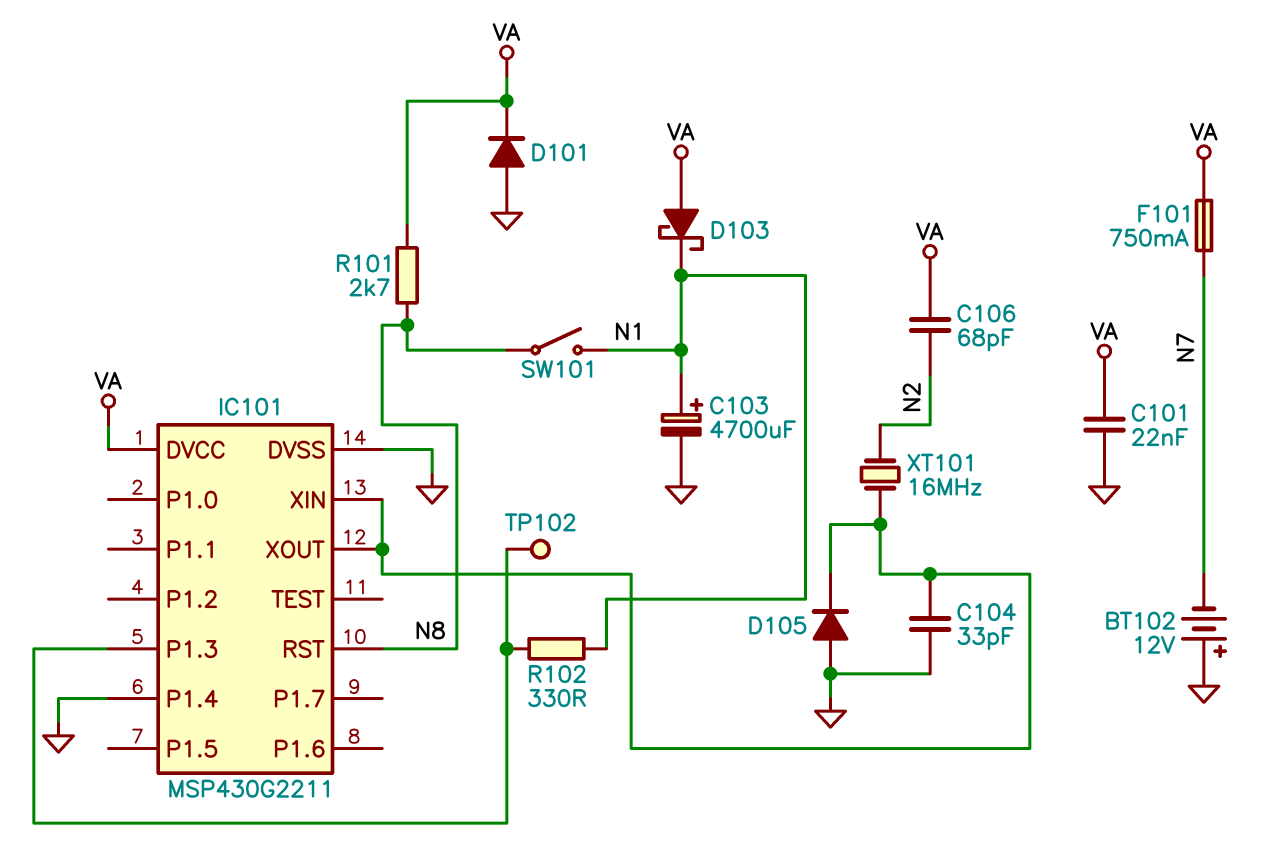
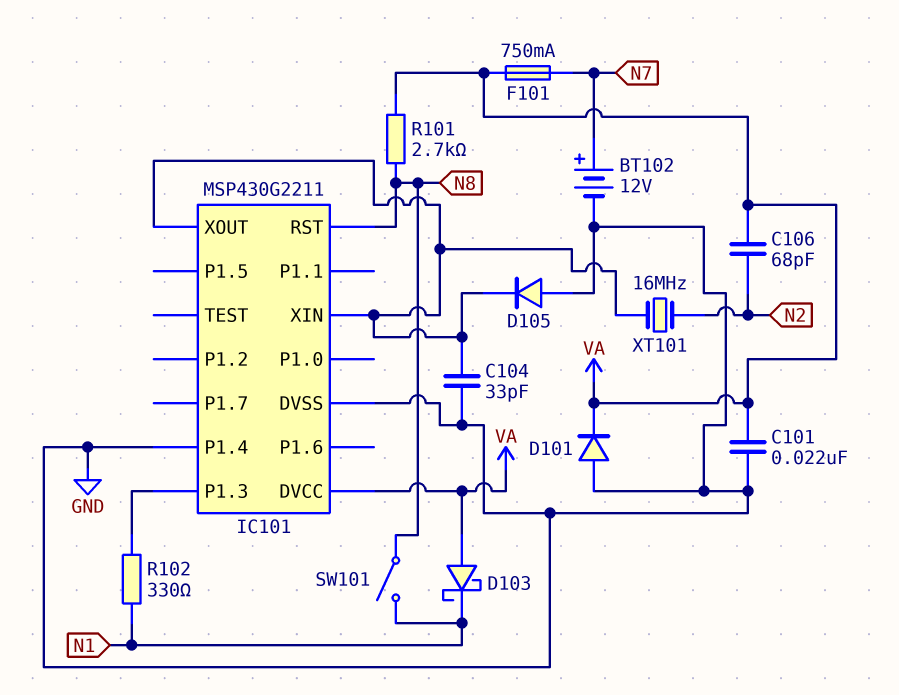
BT102: 12V (plus GND, minus N7) -> 12V (plus N7, minus GND)
C103: 4700uF (plus N1, minus GND) -> none
TP102: test point (IC101/P1.3) -> none

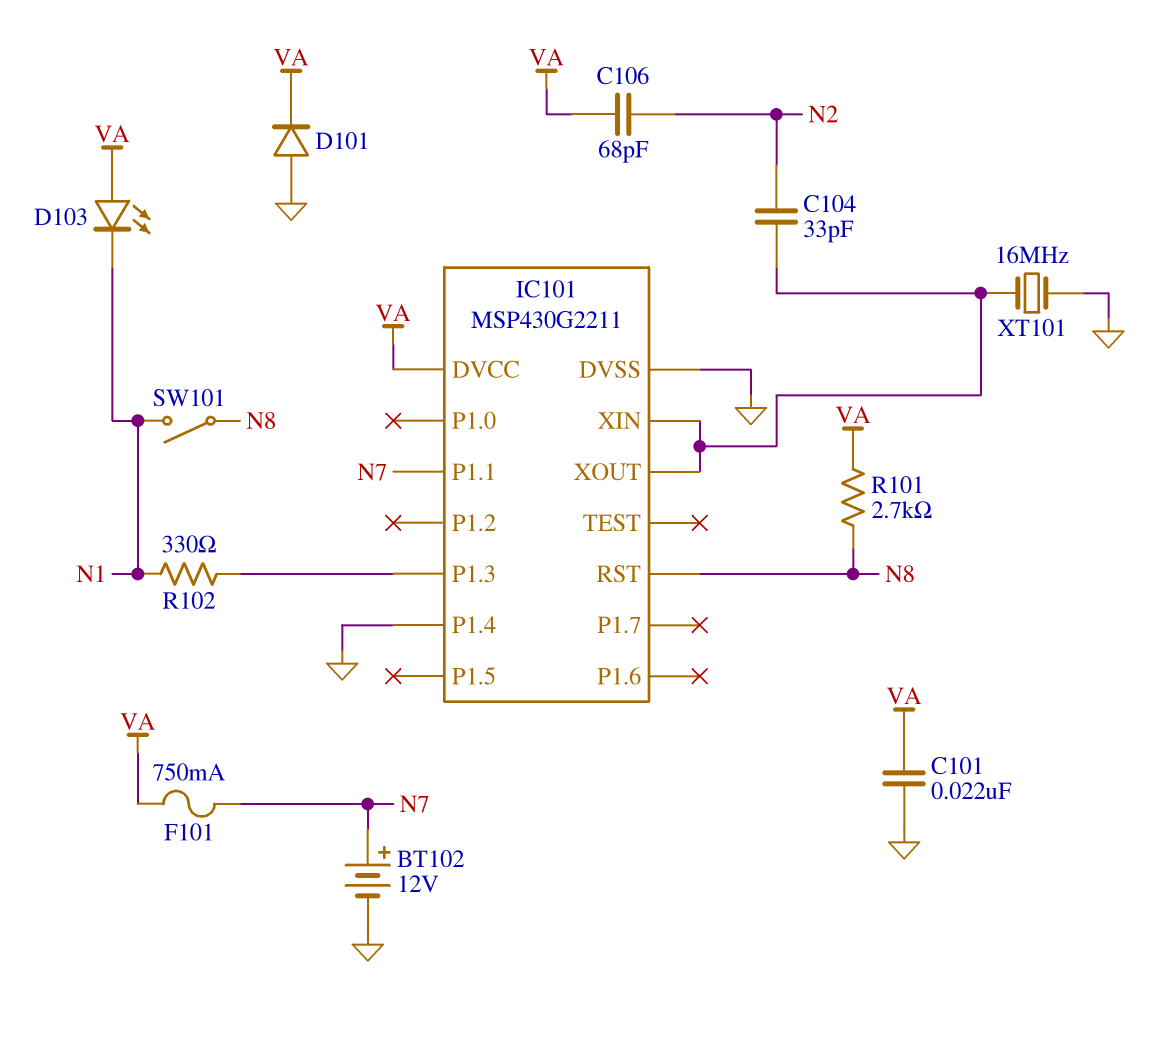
C104: 33pF (GND, IC101/XIN) -> 33pF (IC101/XIN, N2)
D103: schottky (A VA, K N1) -> LED (A VA, K N1)
D105: diode (A GND, K IC101/XIN) -> none
IC101 pin P1.1: none -> N7
XT101: 16MHz (IC101/XIN, N2) -> 16MHz (GND, IC101/XIN)

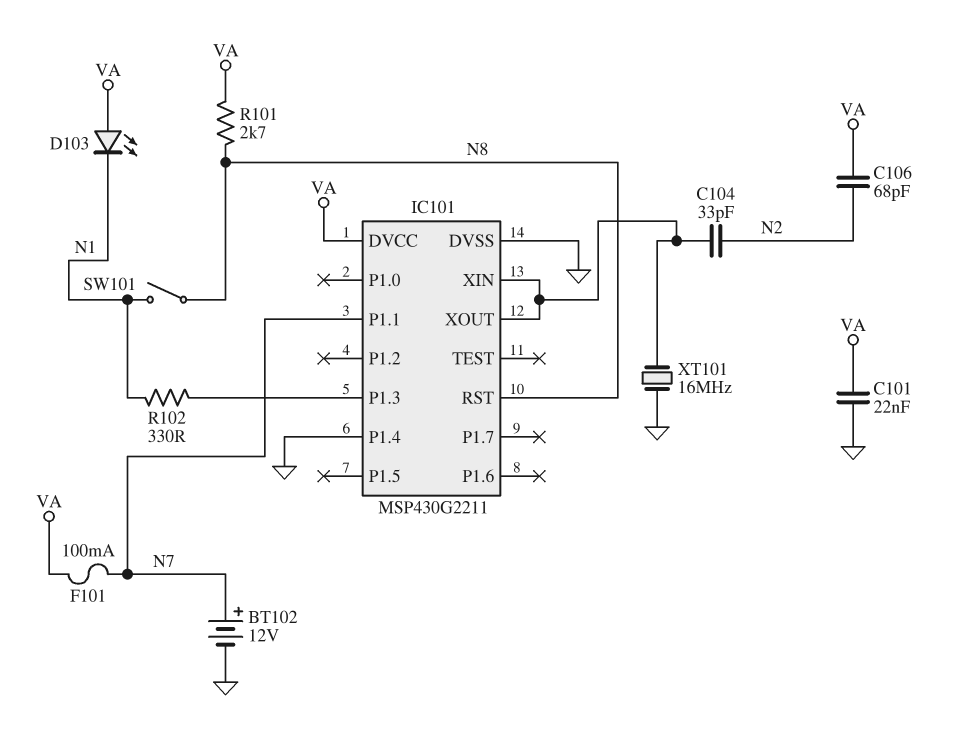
D101: diode (A GND, K VA) -> none
F101: 750mA (N7, VA) -> 100mA (N7, VA)

